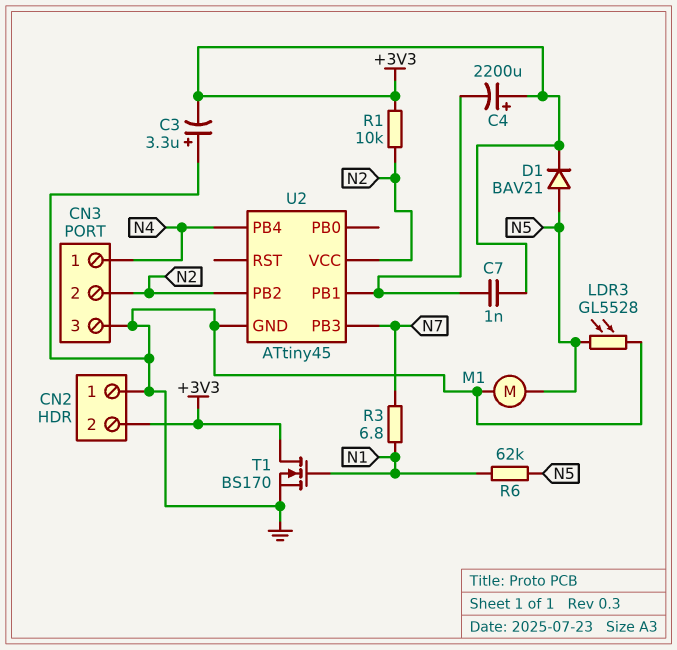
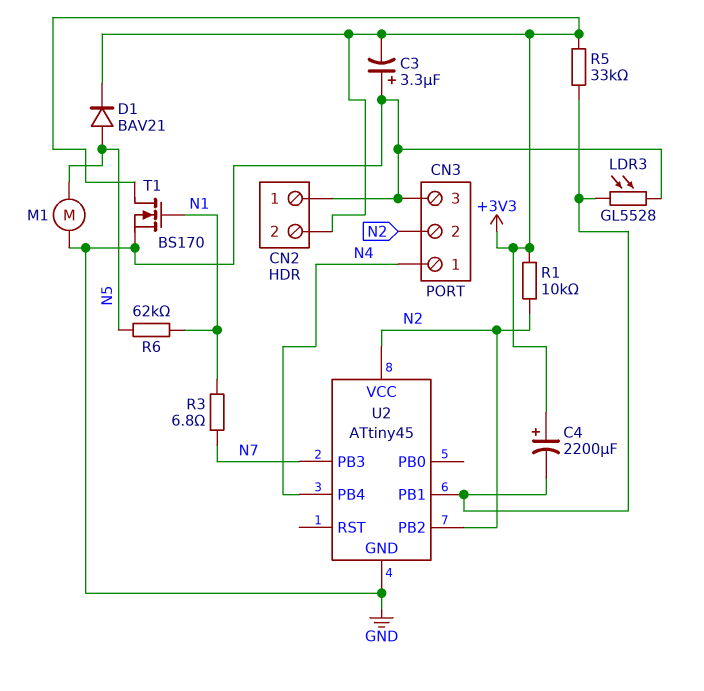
C7: 1nF (+3V3, U2/PB1) -> none
LDR3: GL5528 (GND, N5) -> GL5528 (GND, U2/PB1)
R5: none -> 33k (+3V3, U2/PB1)

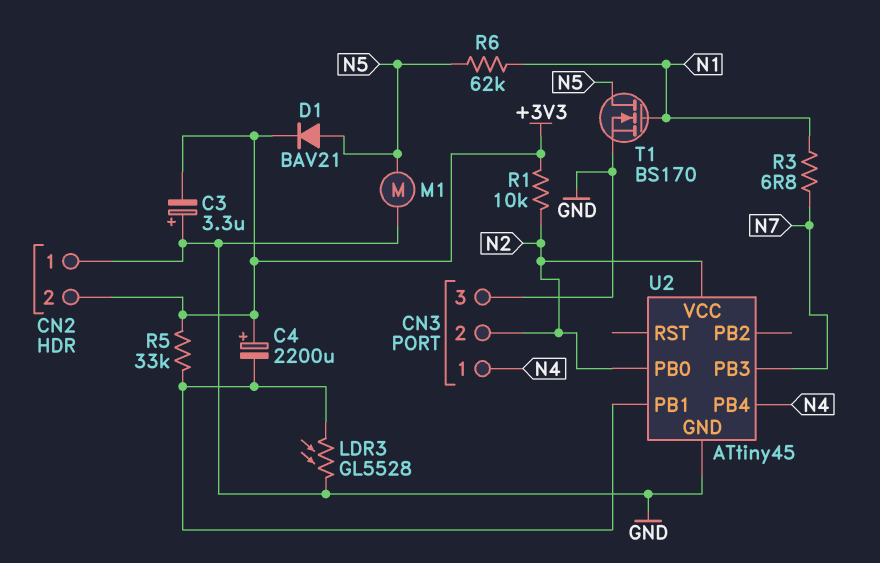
T1: NMOS BS170 (G N1, D +3V3, S GND) -> NMOS BS170 (G N1, D N5, S GND)
U2 pin PB0: none -> N2
U2 pin PB2: N2 -> none

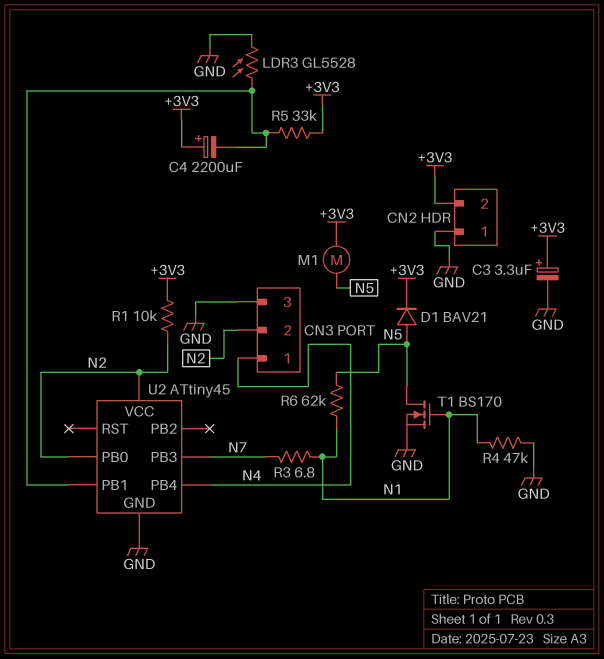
C3: 3.3uF (plus GND, minus +3V3) -> 3.3uF (plus +3V3, minus GND)
M1: motor (GND, N5) -> motor (+3V3, N5)
R4: none -> 47k (GND, N1)

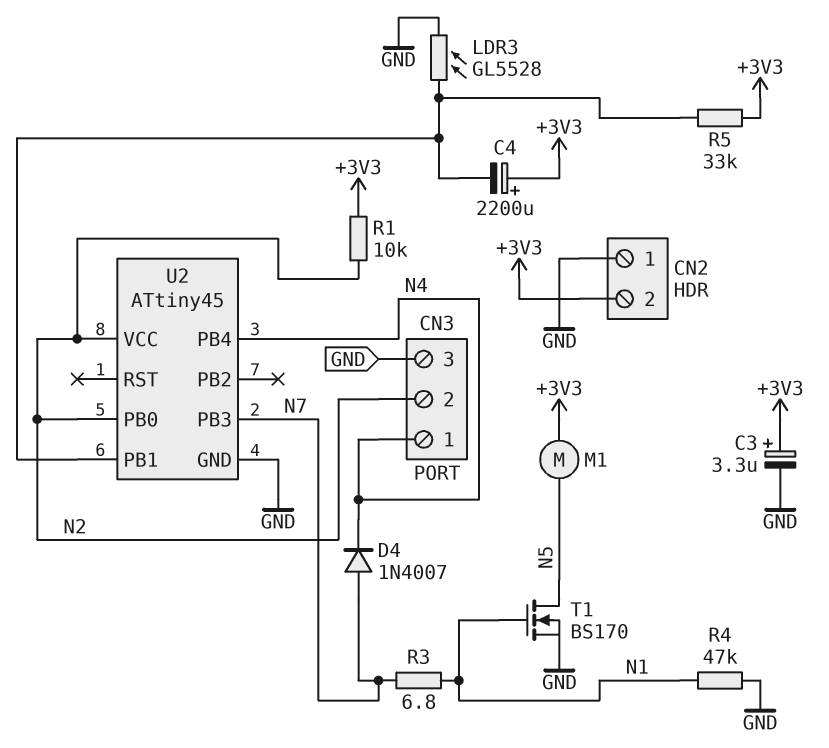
D1: diode BAV21 (A N5, K +3V3) -> none
D4: none -> diode 1N4007 (A N7, K N4)
R6: 62k (N1, N5) -> none

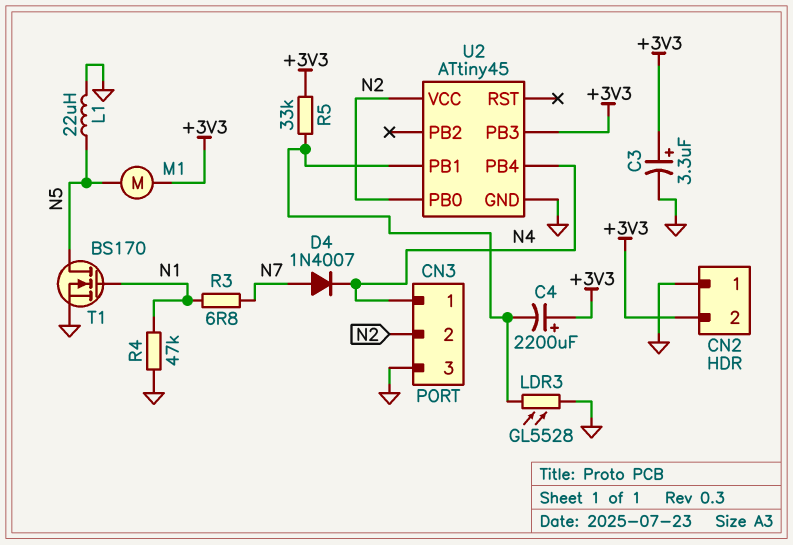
L1: none -> 22uH (GND, N5)
R1: 10k (+3V3, N2) -> none
U2 pin PB3: N7 -> +3V3

